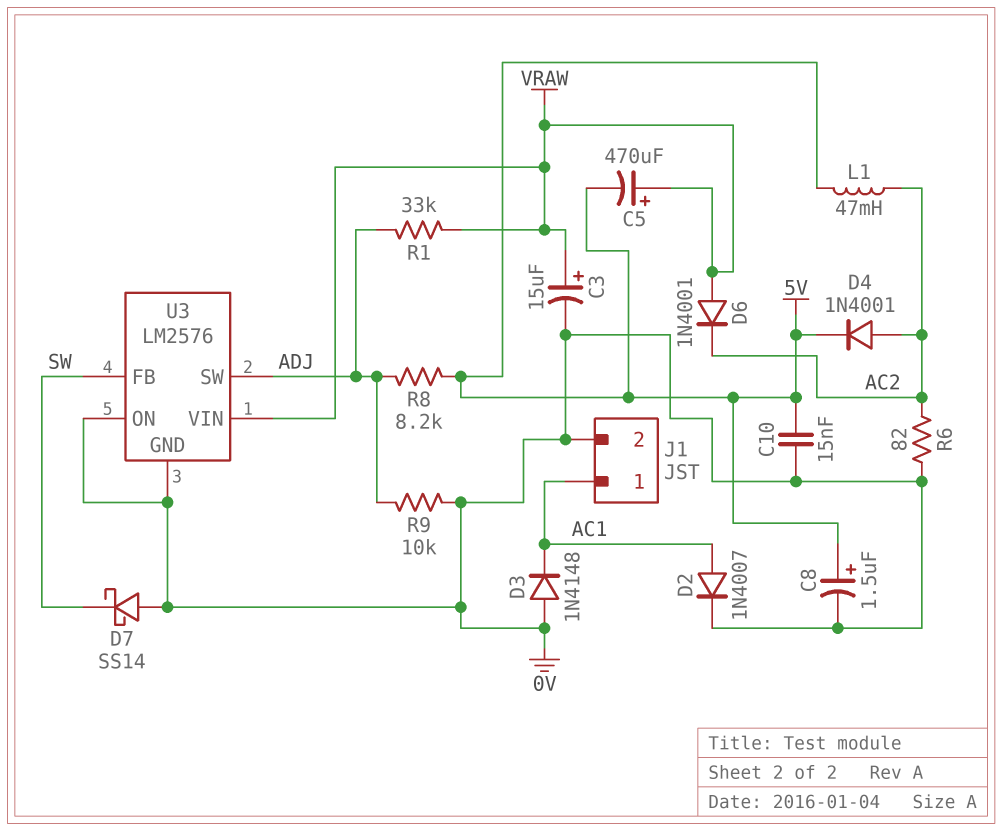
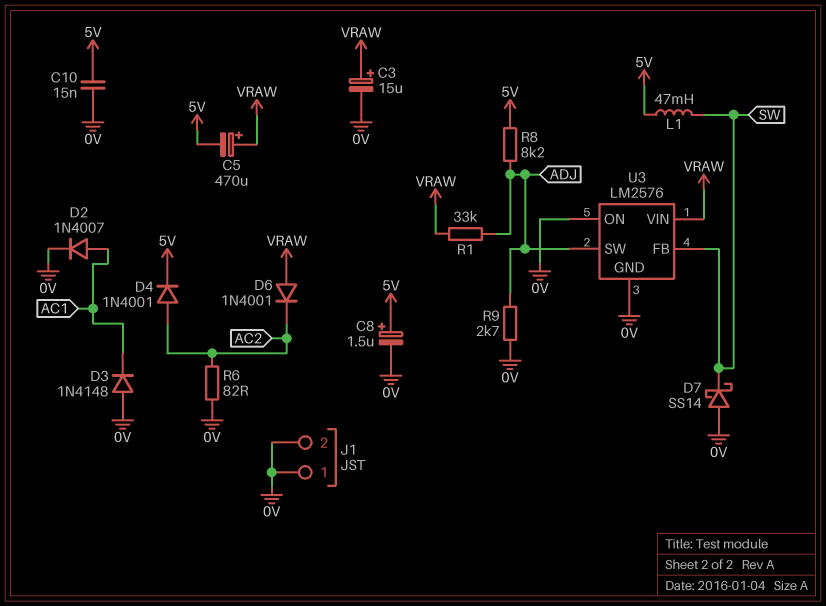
J1 pin 1: AC1 -> 0V
L1: 47mH (5V, AC2) -> 47mH (5V, SW)
R9: 10k (0V, ADJ) -> 2.7k (0V, ADJ)

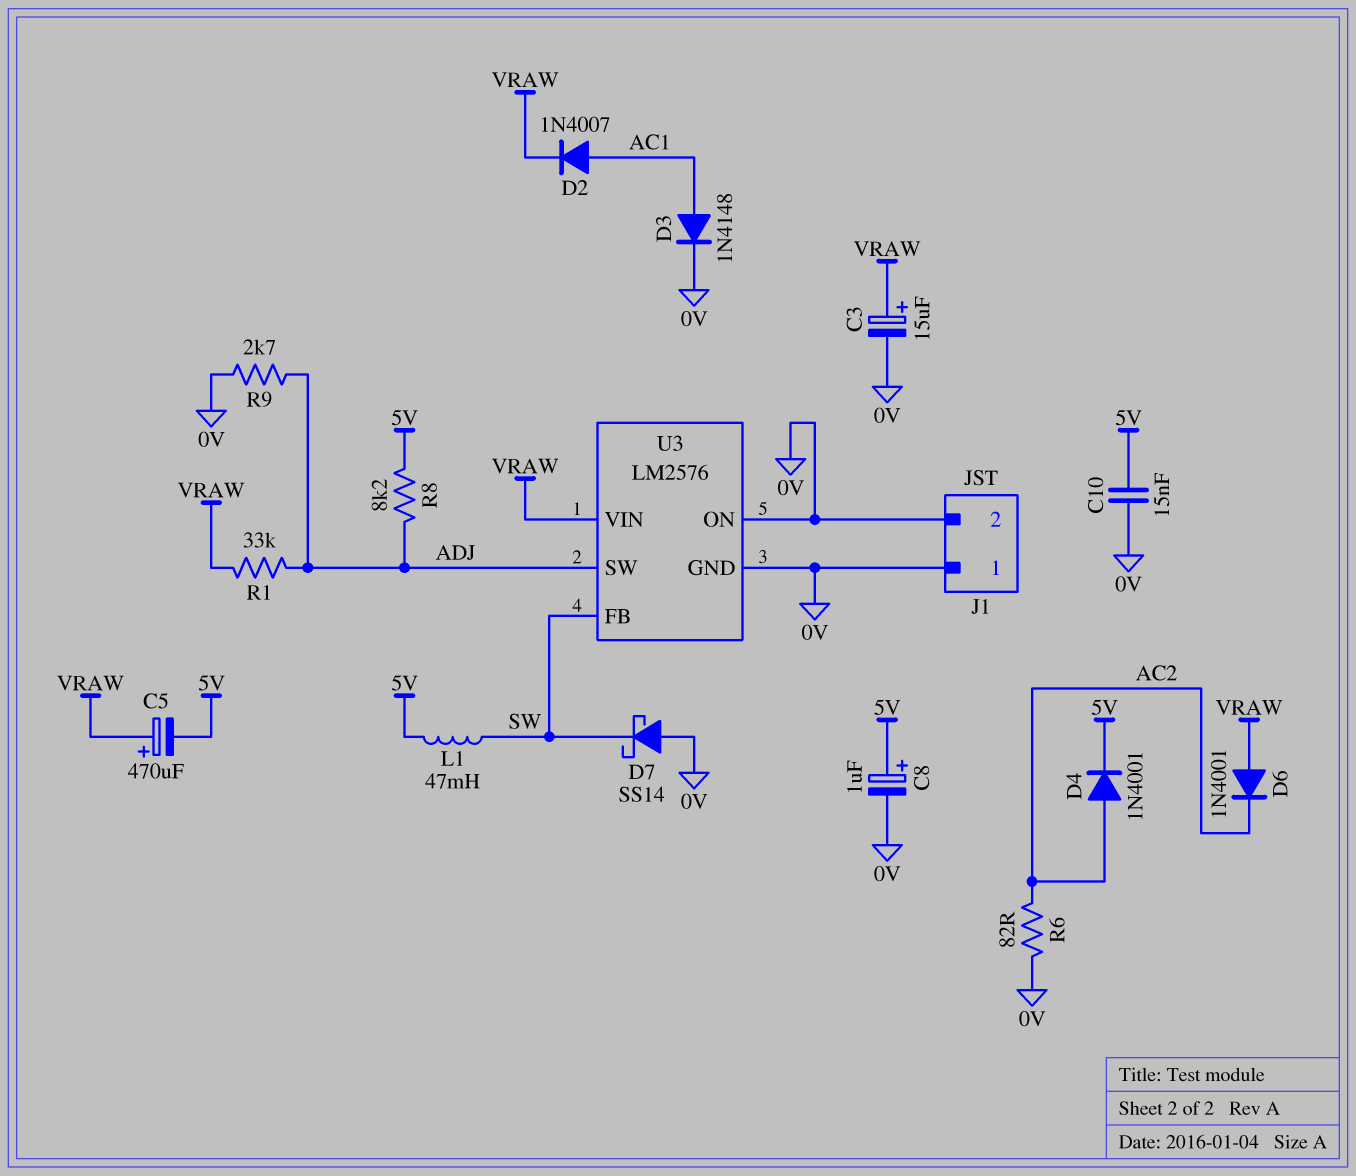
C8: 1.5uF (plus 5V, minus 0V) -> 1uF (plus 5V, minus 0V)
D2: diode 1N4007 (A AC1, K 0V) -> diode 1N4007 (A AC1, K VRAW)
D3: diode 1N4148 (A 0V, K AC1) -> diode 1N4148 (A AC1, K 0V)

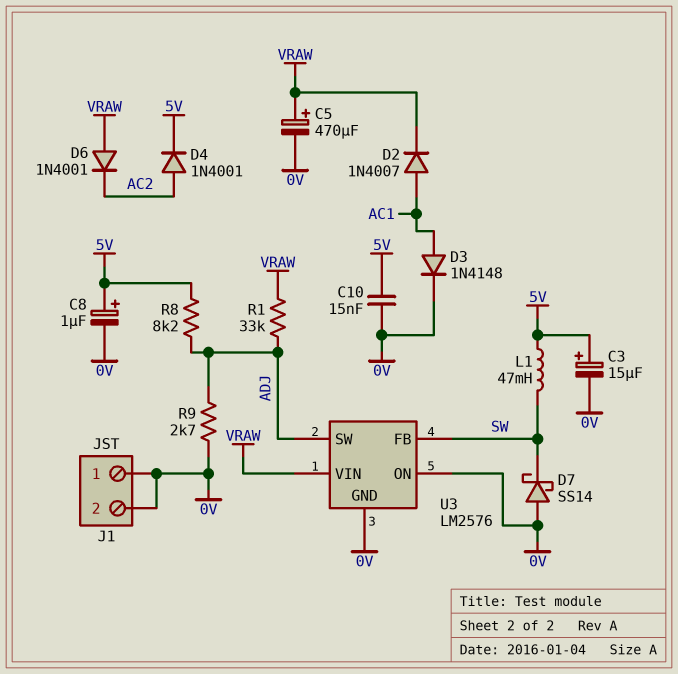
C3: 15uF (plus VRAW, minus 0V) -> 15uF (plus 5V, minus 0V)
C5: 470uF (plus VRAW, minus 5V) -> 470uF (plus VRAW, minus 0V)
R6: 82 (0V, AC2) -> none

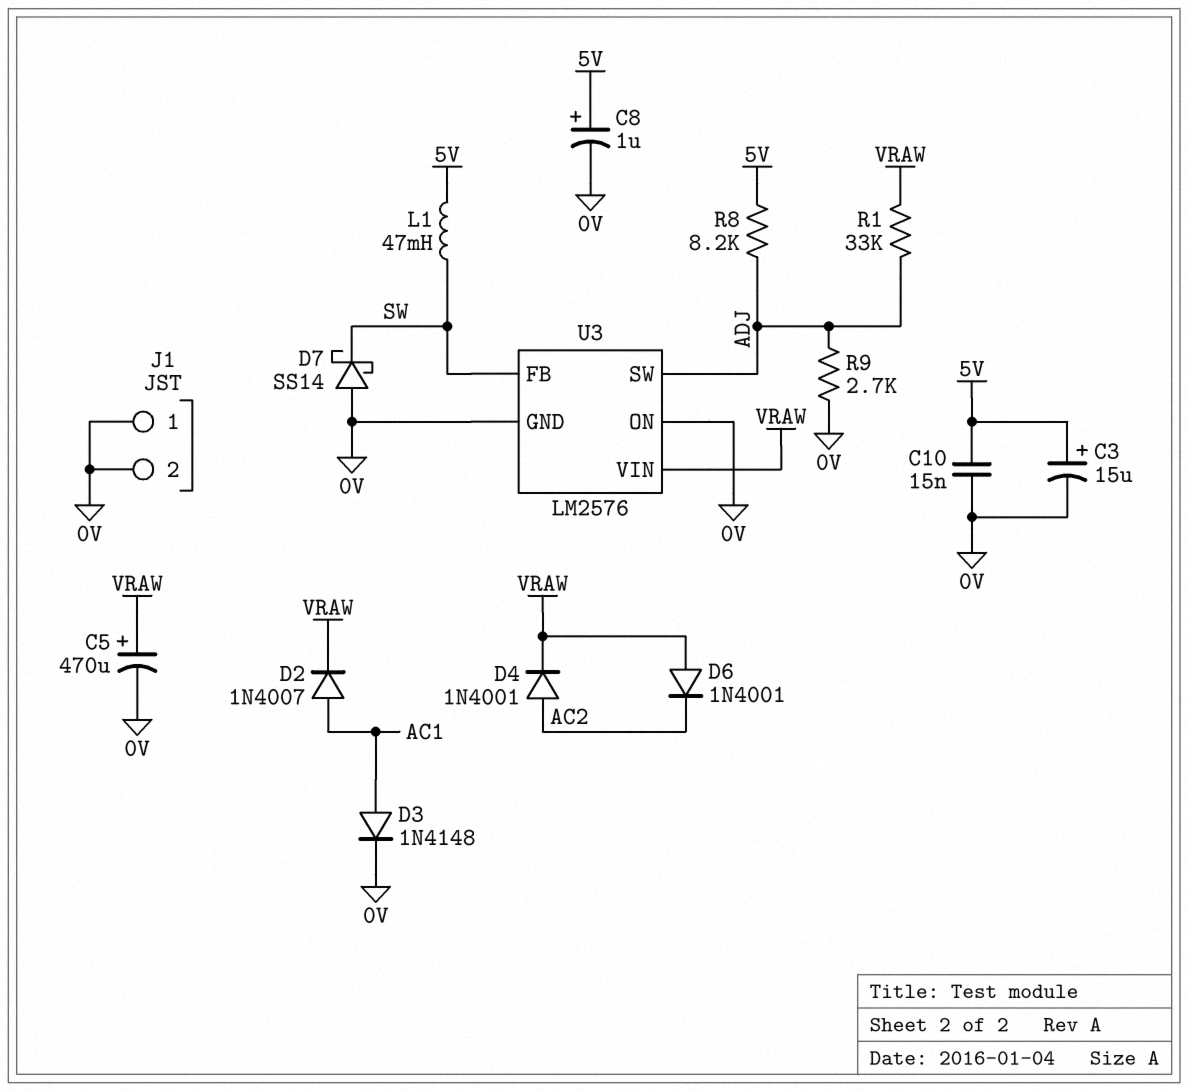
D4: diode 1N4001 (A AC2, K 5V) -> diode 1N4001 (A AC2, K VRAW)

